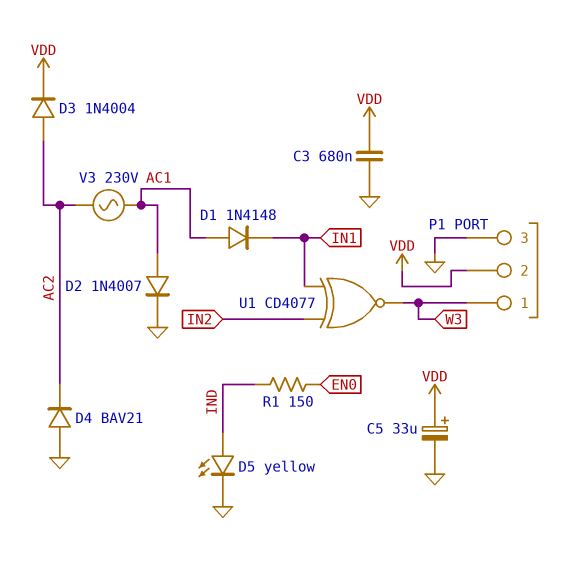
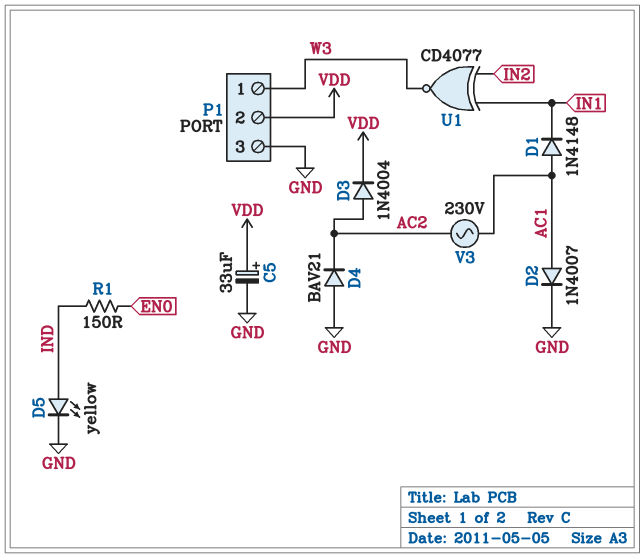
C3: 680nF (GND, VDD) -> none

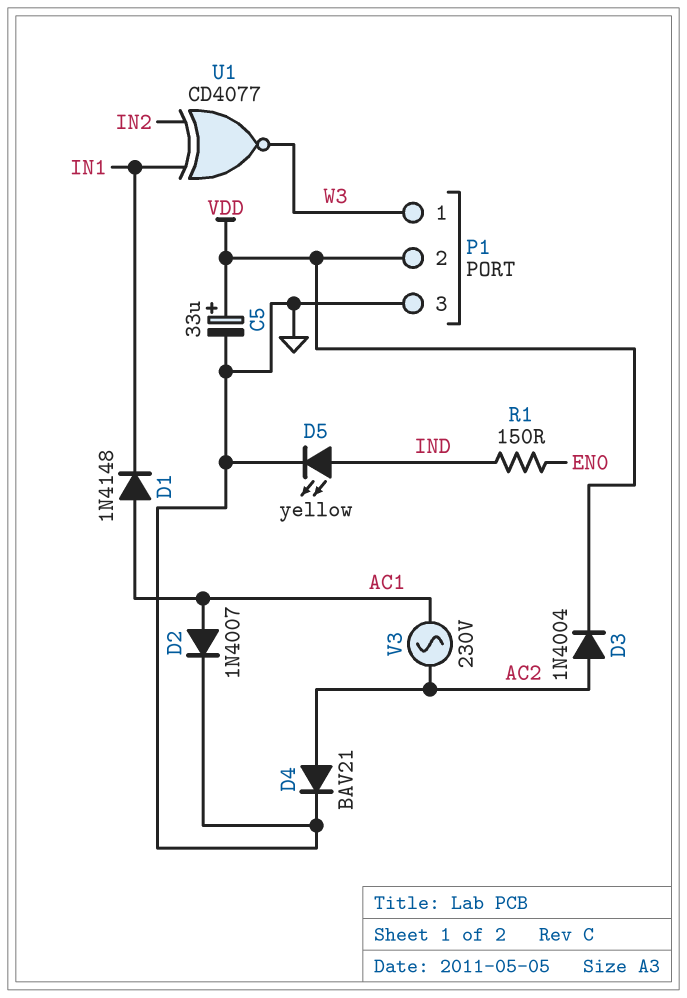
D4: diode BAV21 (A GND, K AC2) -> diode BAV21 (A AC2, K GND)

